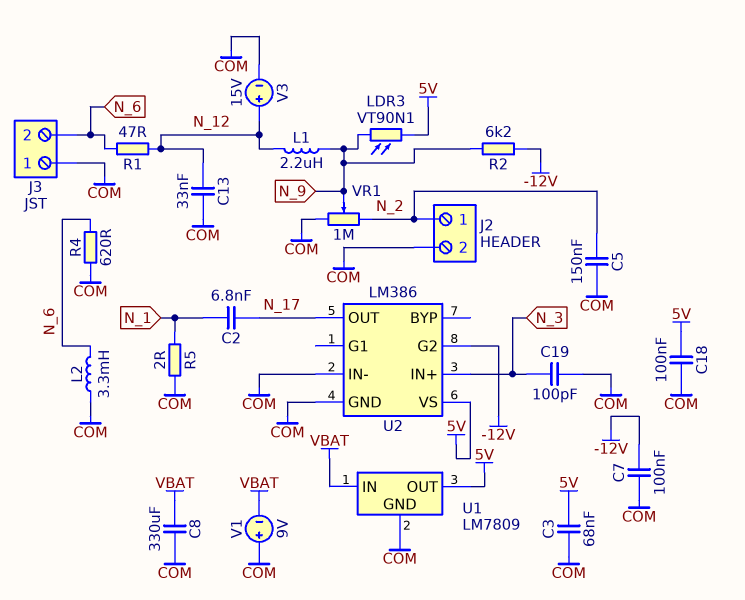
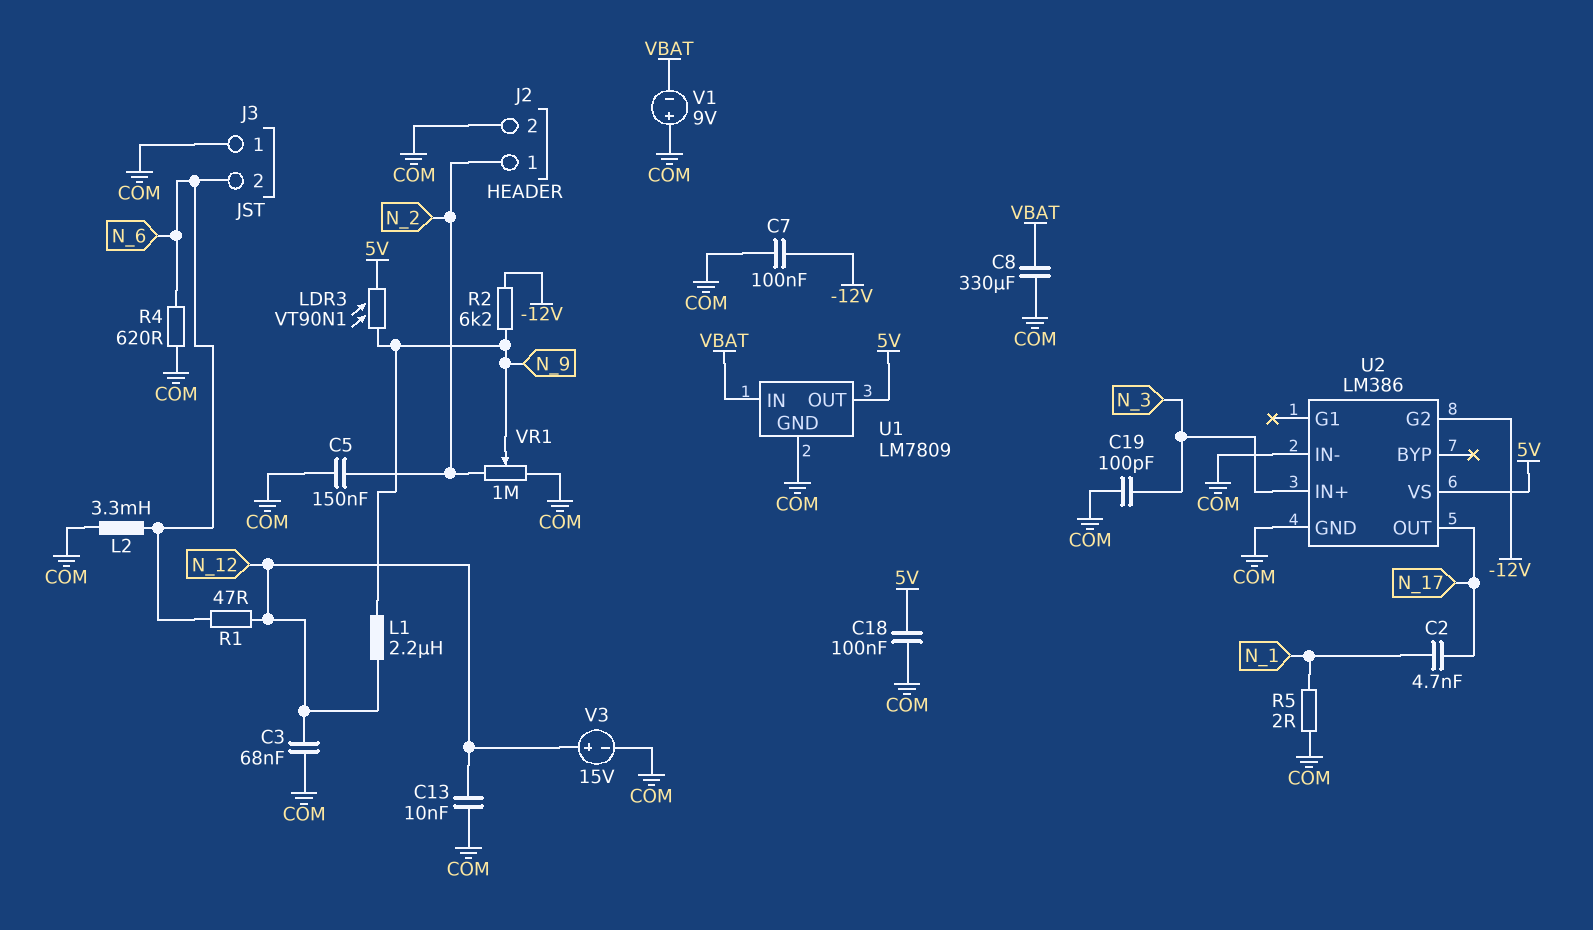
C2: 6.8nF (N_1, N_17) -> 4.7nF (N_1, N_17)
C3: 68nF (5V, COM) -> 68nF (COM, N_12)
C13: 33nF (COM, N_12) -> 10nF (COM, N_12)

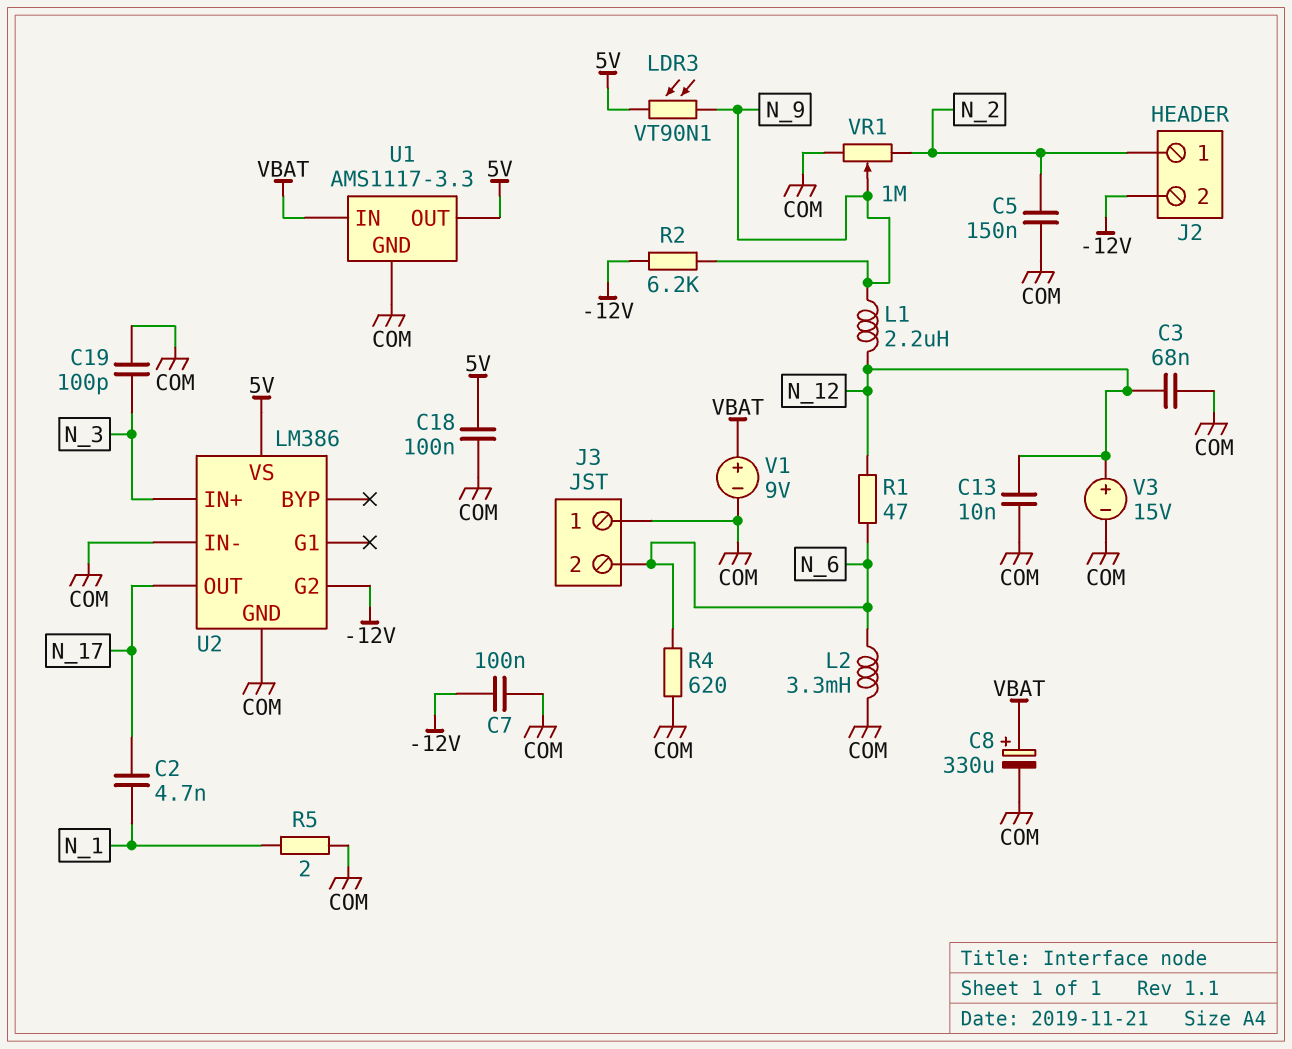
C8: 330uF (COM, VBAT) -> 330uF (plus VBAT, minus COM)
J2 pin 2: COM -> -12V
U1: LM7809 -> AMS1117-3.3
V1: 9V (plus COM, minus VBAT) -> 9V (plus VBAT, minus COM)

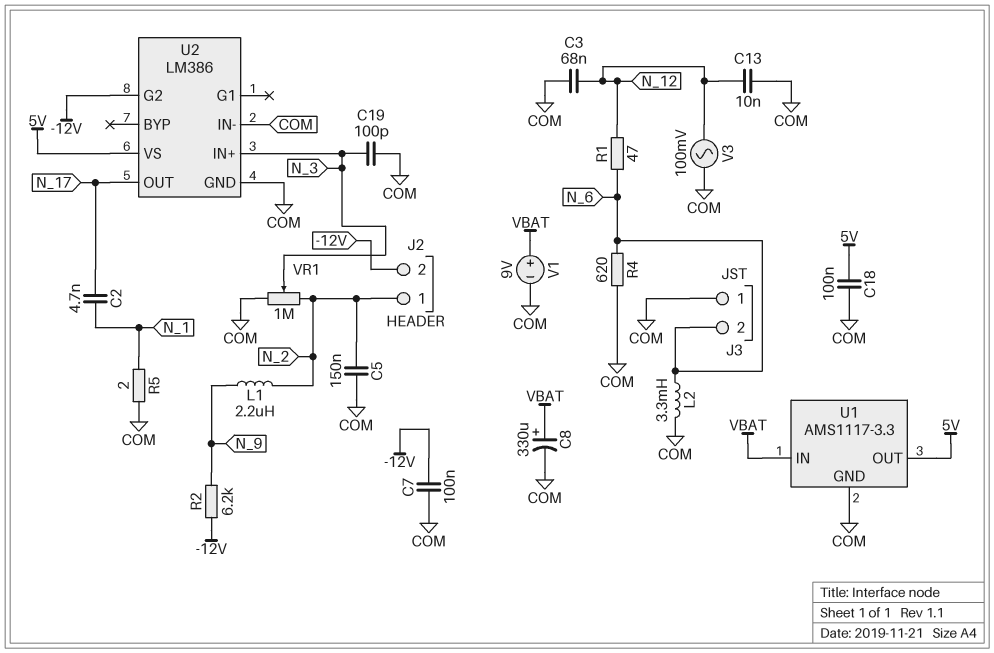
L1: 2.2uH (N_9, N_12) -> 2.2uH (N_2, N_9)
LDR3: VT90N1 (5V, N_9) -> none
V3: 15V (plus N_12, minus COM) -> AC 100mV (COM, N_12)
VR1: 1M (COM, N_2, wiper N_9) -> 1M (COM, N_2, wiper N_3)

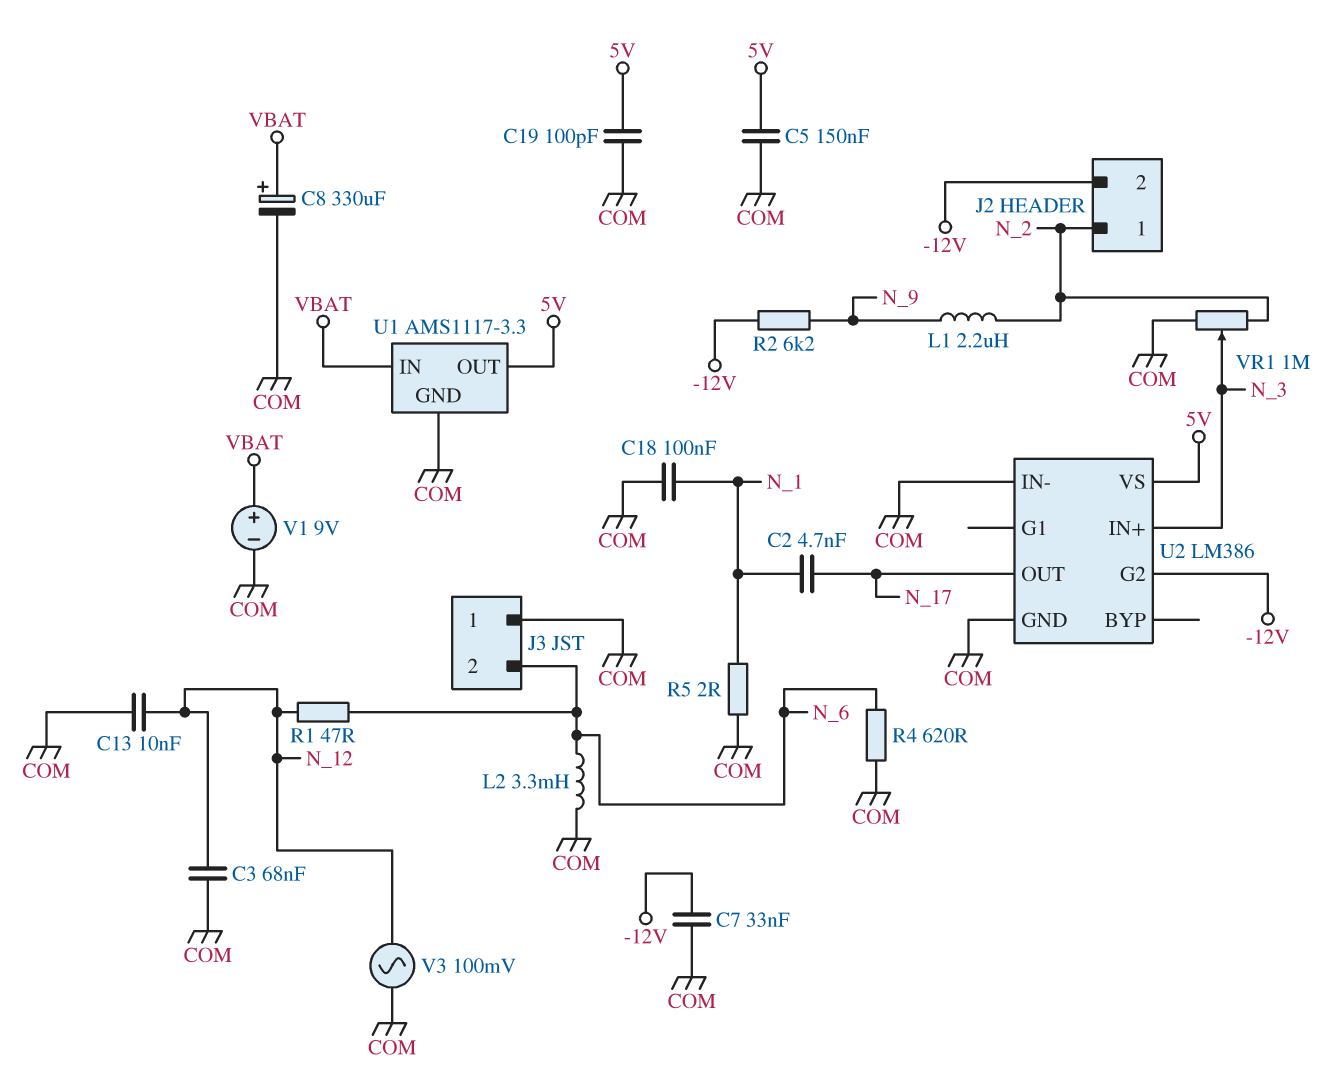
C5: 150nF (COM, N_2) -> 150nF (5V, COM)
C7: 100nF (-12V, COM) -> 33nF (-12V, COM)
C18: 100nF (5V, COM) -> 100nF (COM, N_1)
C19: 100pF (COM, N_3) -> 100pF (5V, COM)

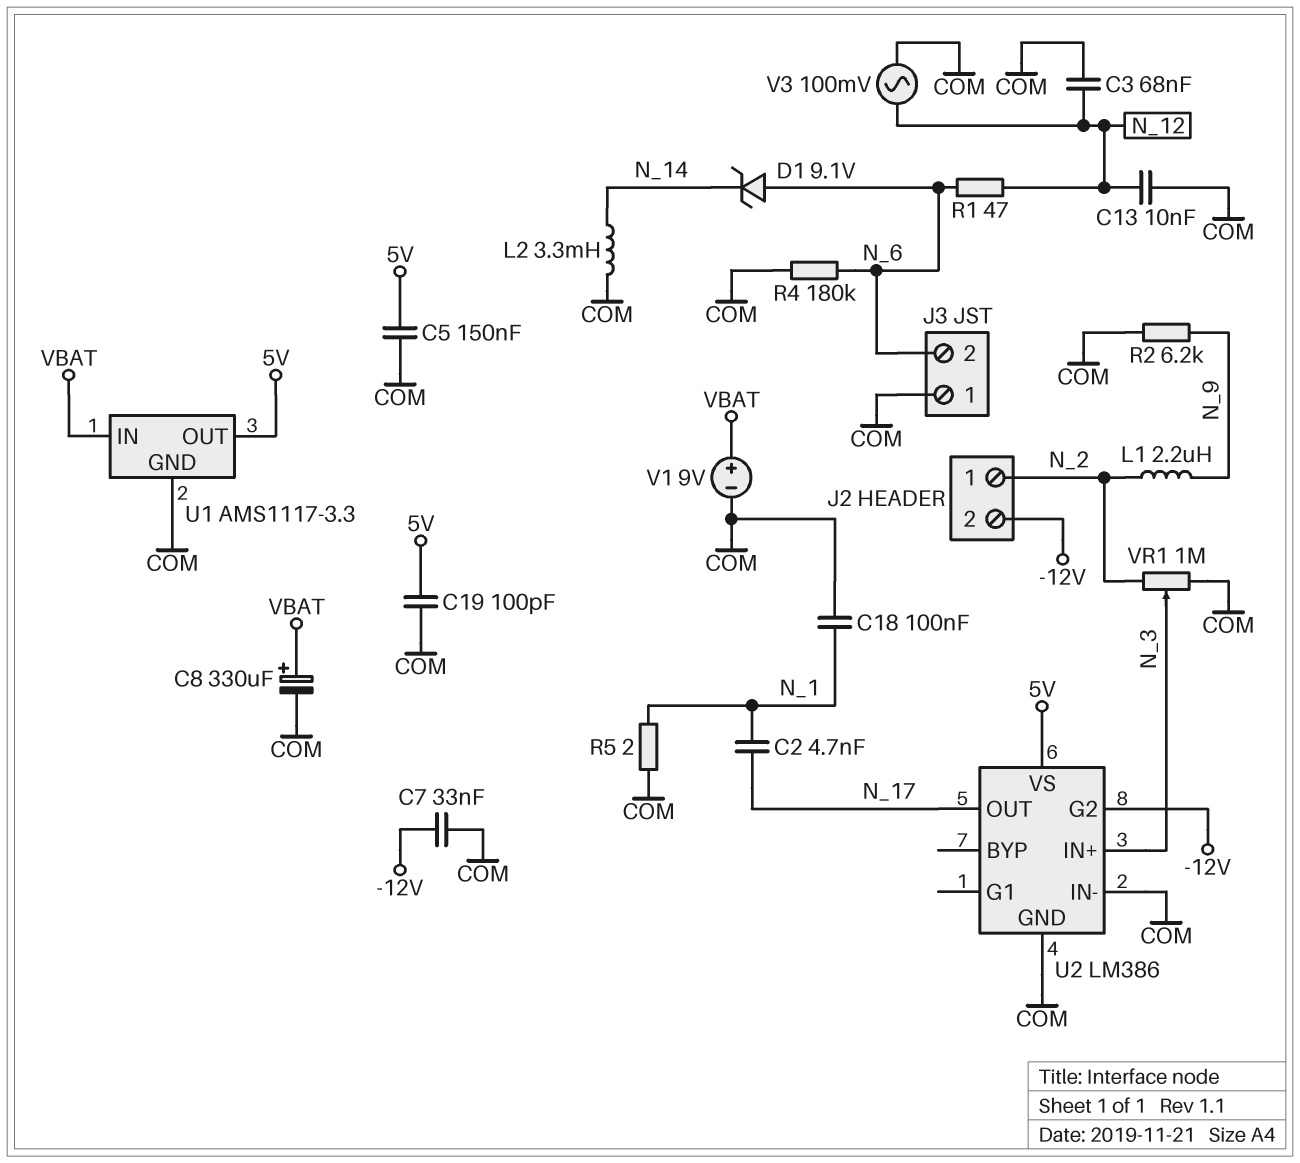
D1: none -> zener 9.1V (A N_6, K N_14)
L2: 3.3mH (COM, N_6) -> 3.3mH (COM, N_14)
R2: 6.2k (-12V, N_9) -> 6.2k (COM, N_9)
R4: 620 (COM, N_6) -> 180k (COM, N_6)

